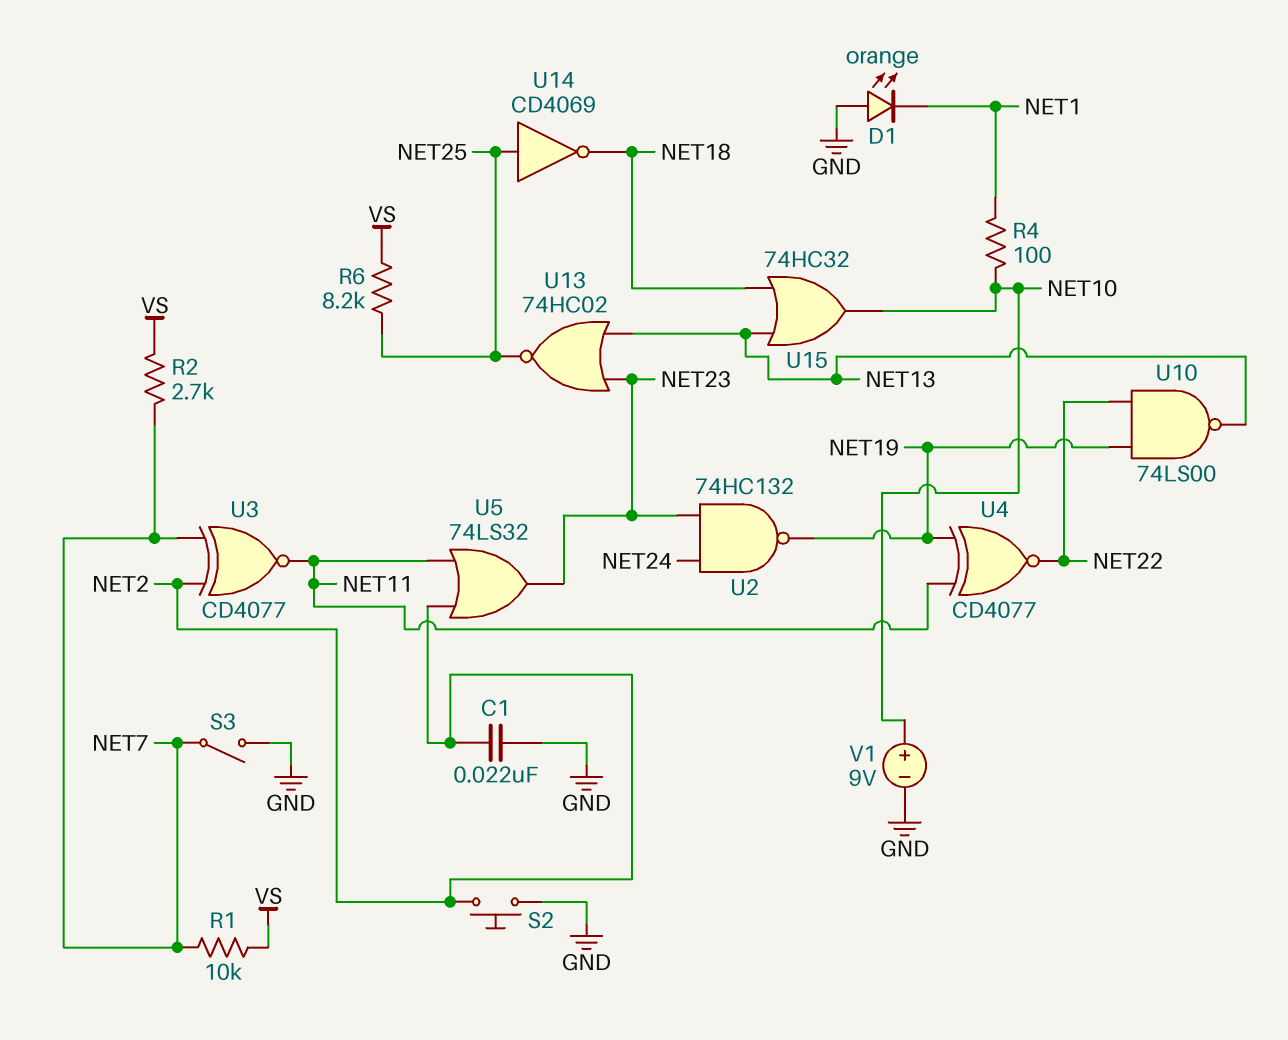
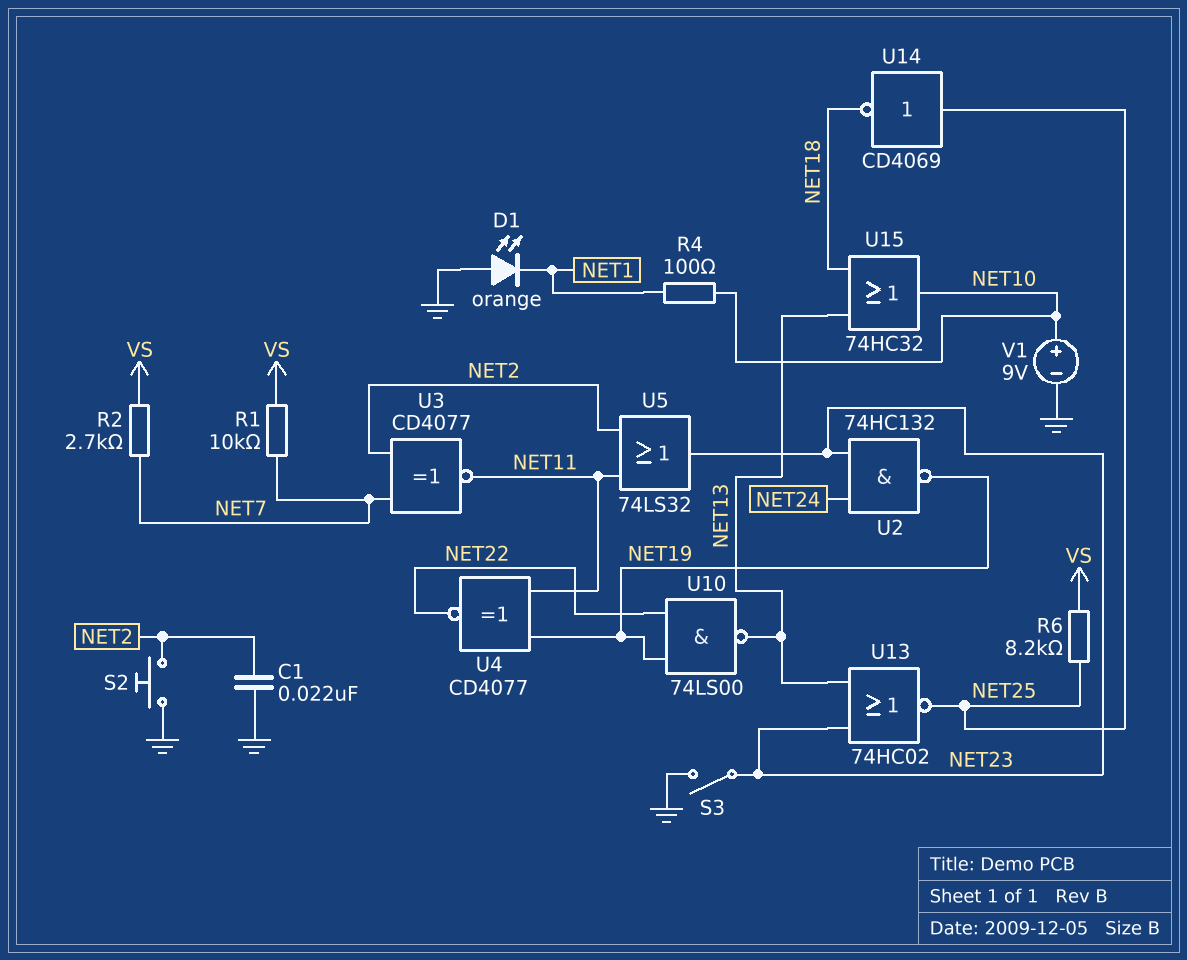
S3: switch (GND, NET7) -> switch (GND, NET23)

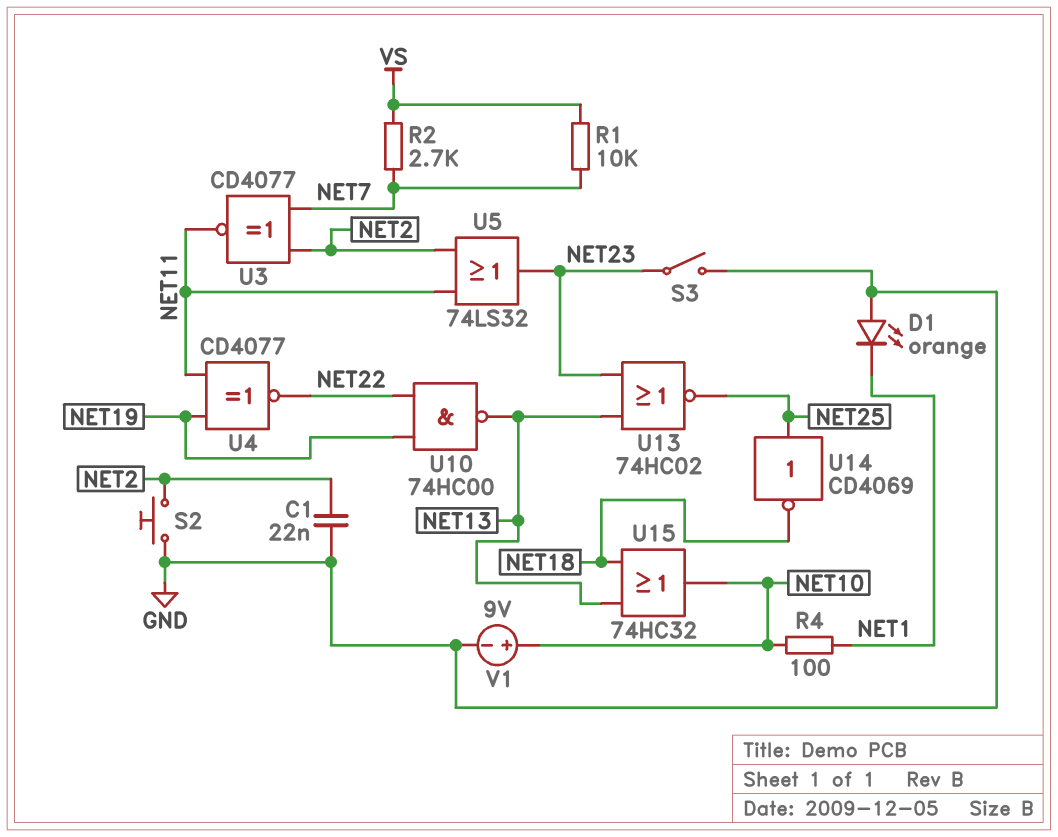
R6: 8.2k (NET25, VS) -> none
U2: NAND 74HC132 (in NET23, in NET24, out NET19) -> none
U10: NAND 74LS00 (in NET19, in NET22, out NET13) -> NAND 74HC00 (in NET19, in NET22, out NET13)

